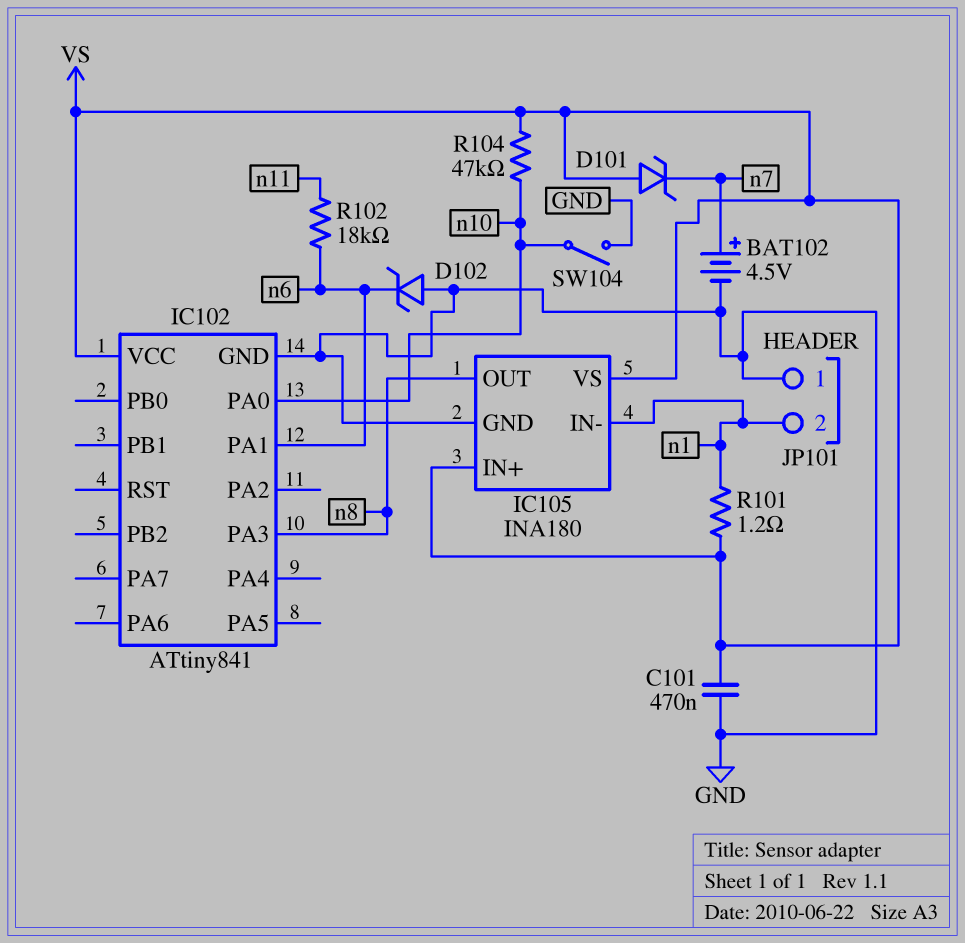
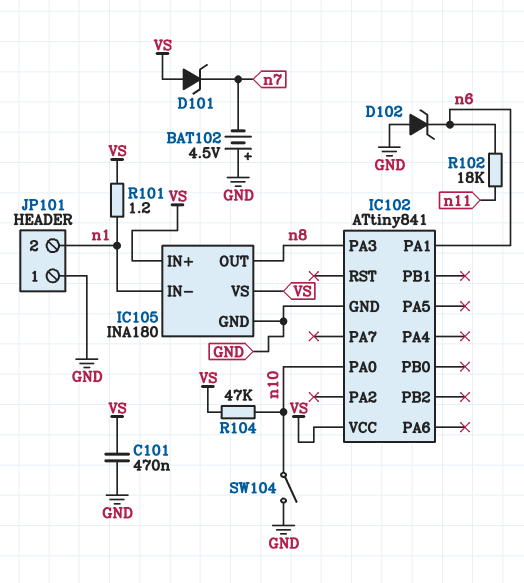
BAT102: 4.5V (plus n7, minus GND) -> 4.5V (plus GND, minus n7)

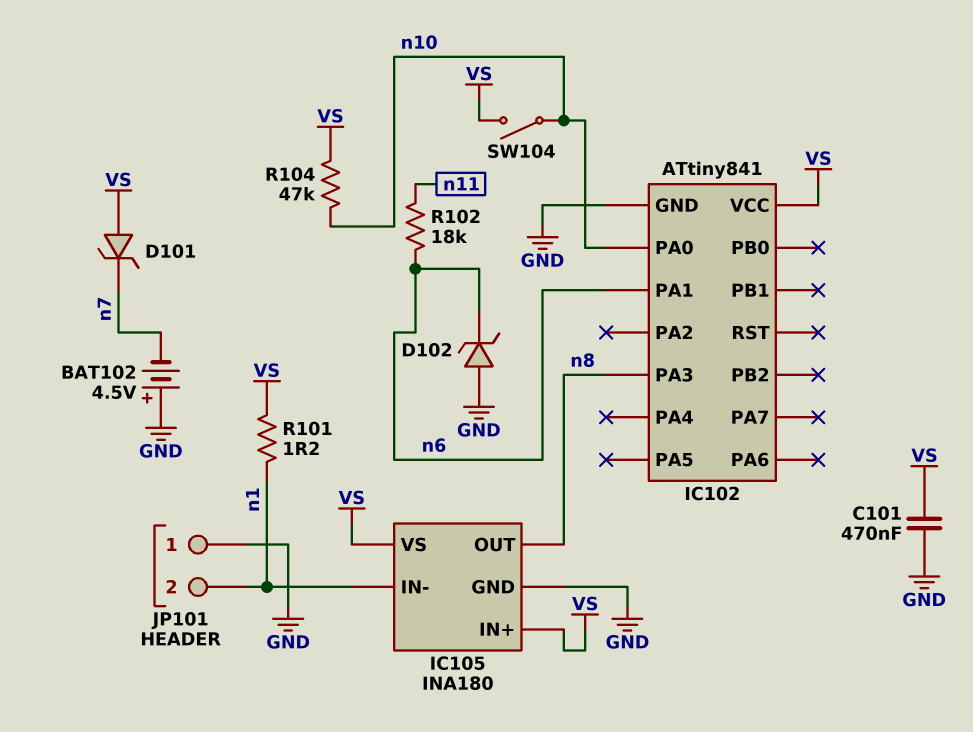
SW104: switch (GND, n10) -> switch (VS, n10)

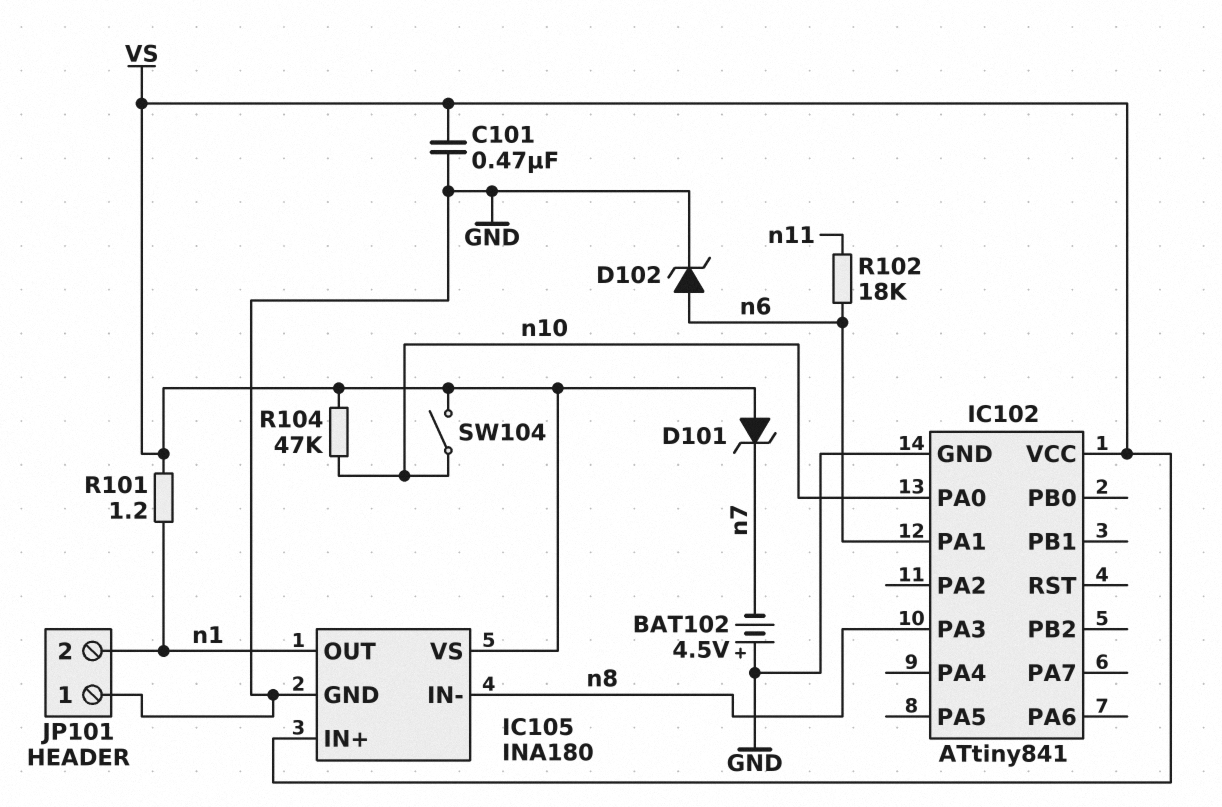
D102: zener (A GND, K n6) -> zener (A n6, K GND)
IC105 pin IN-: n1 -> n8
IC105 pin OUT: n8 -> n1

